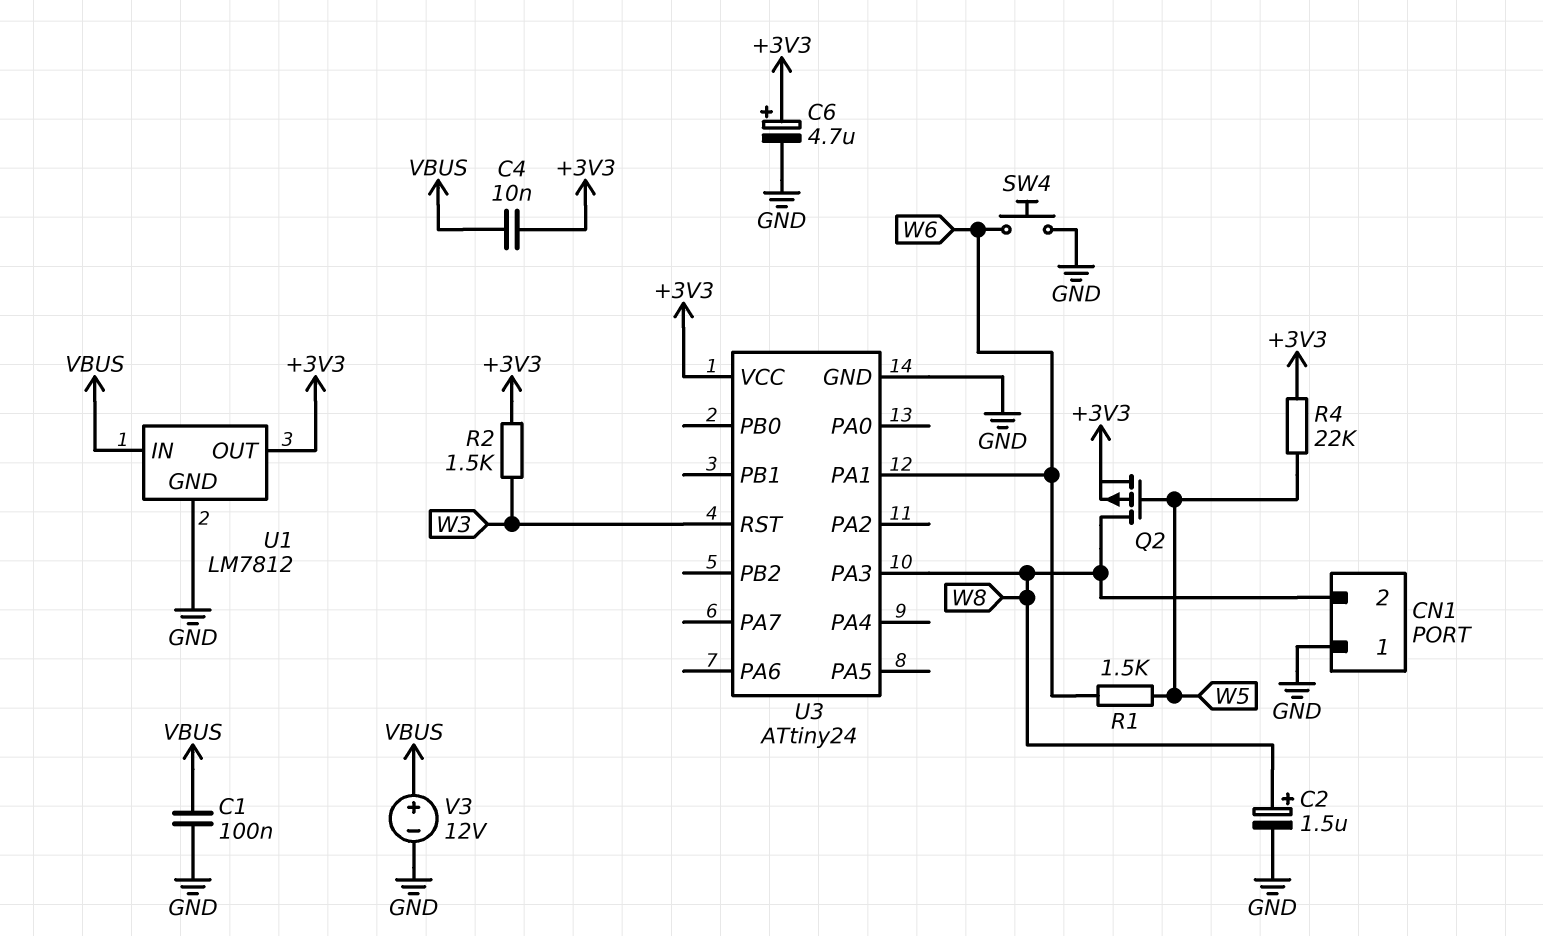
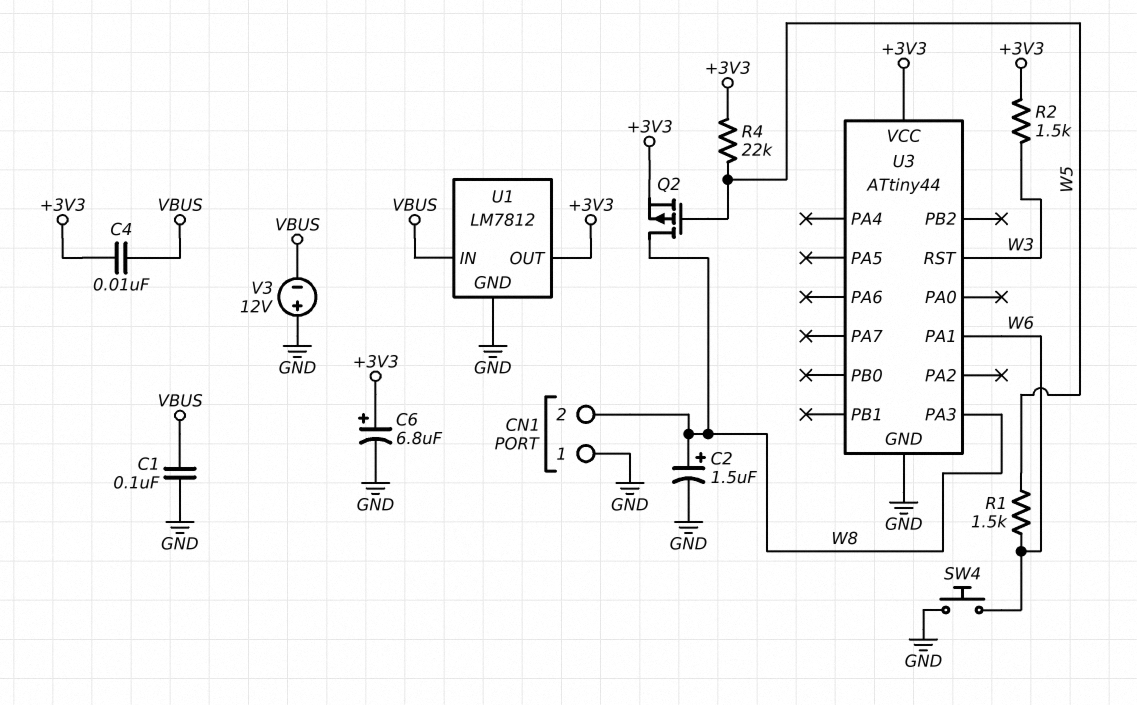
C6: 4.7uF (plus +3V3, minus GND) -> 6.8uF (plus +3V3, minus GND)
U3: ATtiny24 -> ATtiny44
V3: 12V (plus VBUS, minus GND) -> 12V (plus GND, minus VBUS)

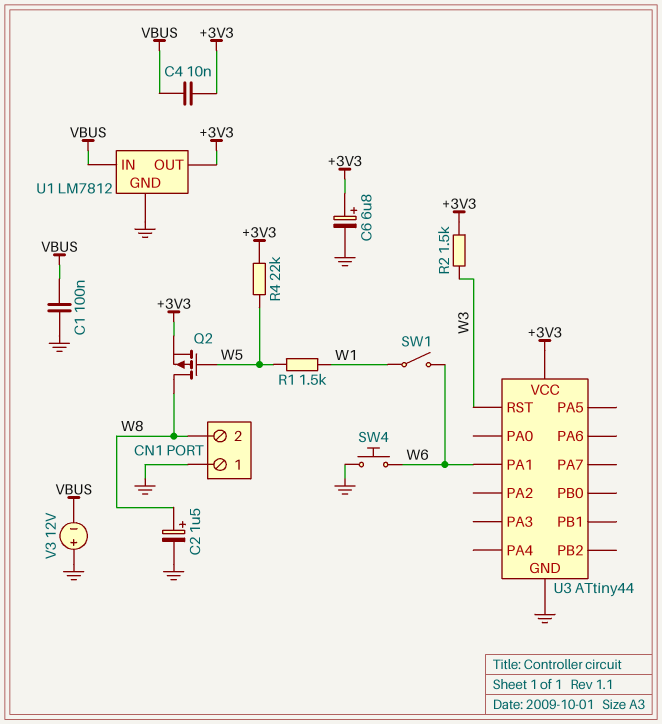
R1: 1.5k (W5, W6) -> 1.5k (W1, W5)
SW1: none -> switch (W1, W6)
U3 pin PA3: W8 -> none

